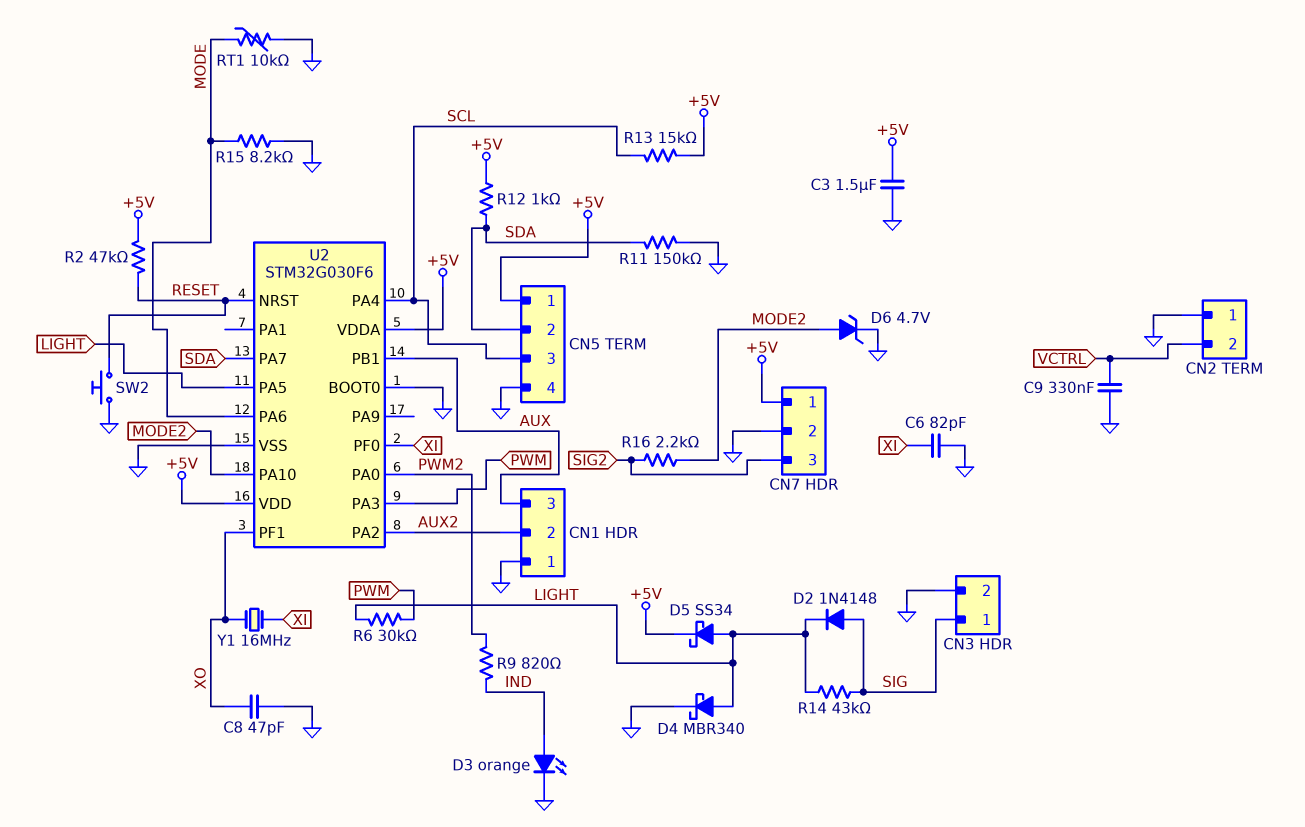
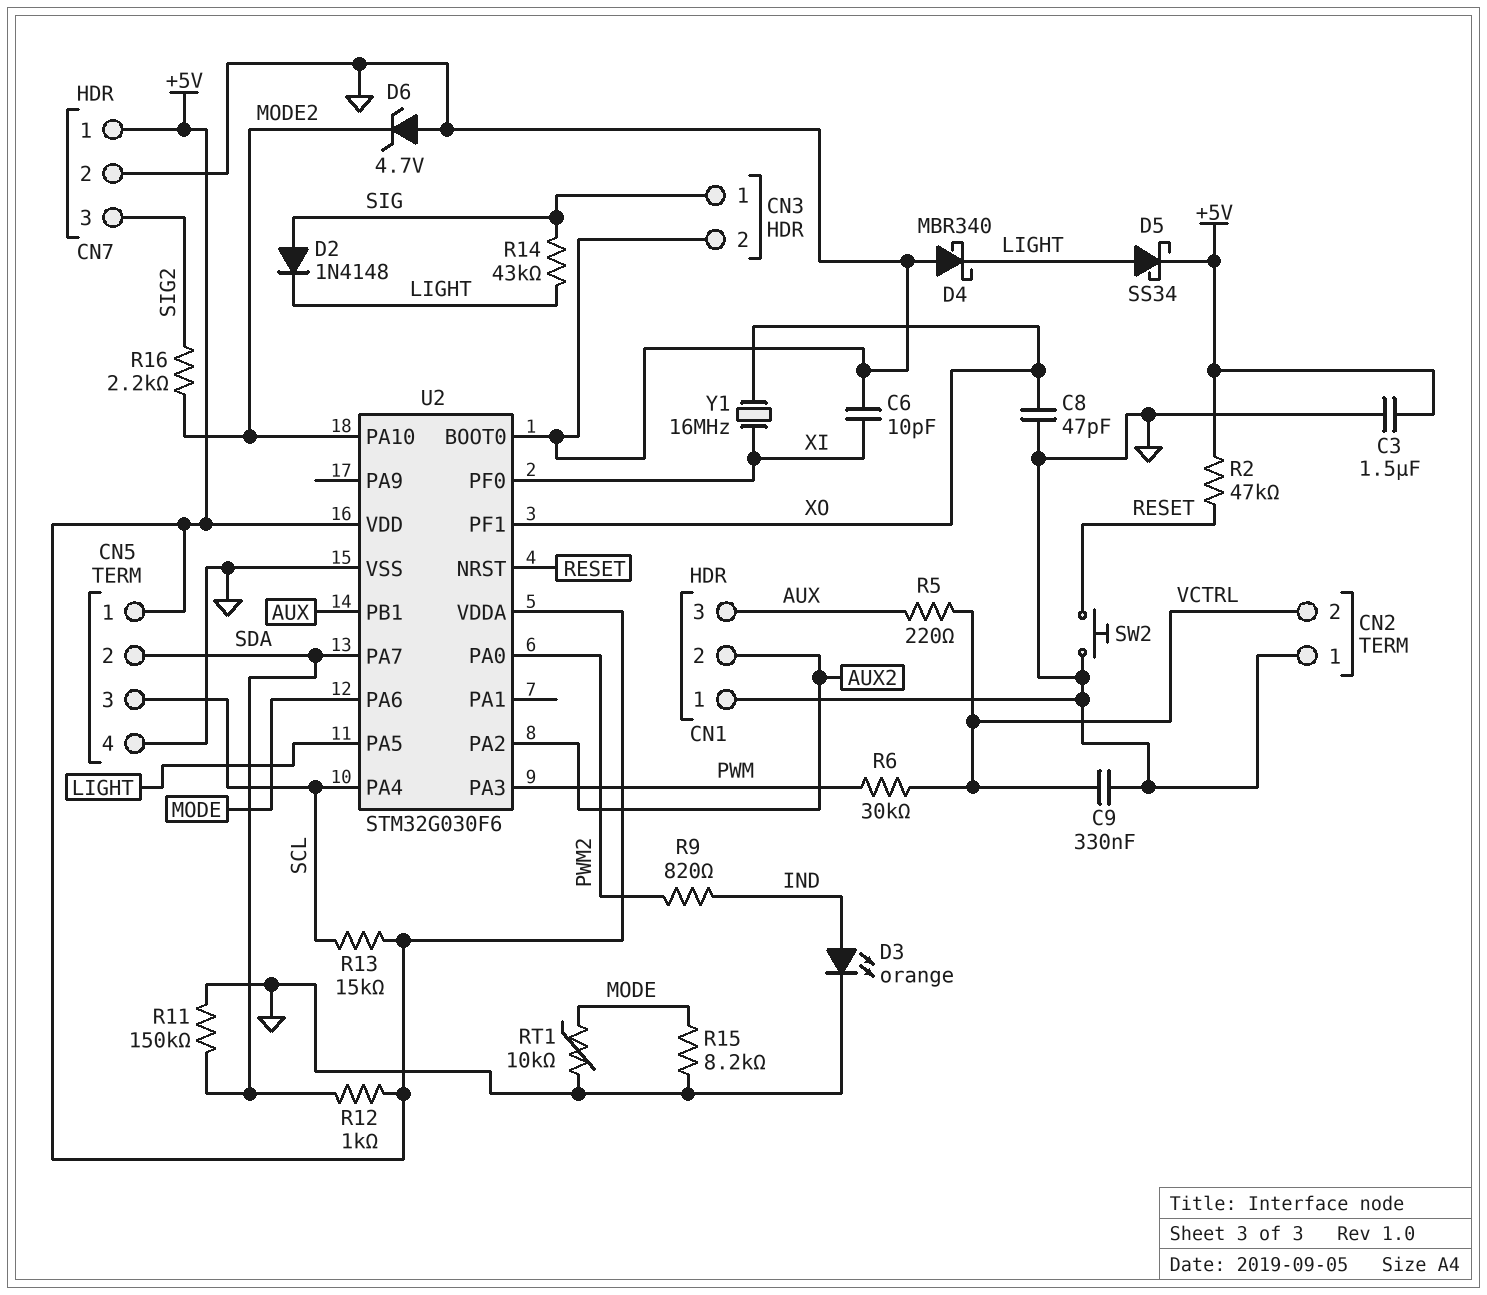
C6: 82pF (GND, XI) -> 10pF (GND, XI)
D4: schottky MBR340 (A LIGHT, K GND) -> schottky MBR340 (A GND, K LIGHT)
D6: zener 4.7V (A MODE2, K GND) -> zener 4.7V (A GND, K MODE2)
R5: none -> 220 (AUX, VCTRL)
R6: 30k (LIGHT, PWM) -> 30k (PWM, VCTRL)

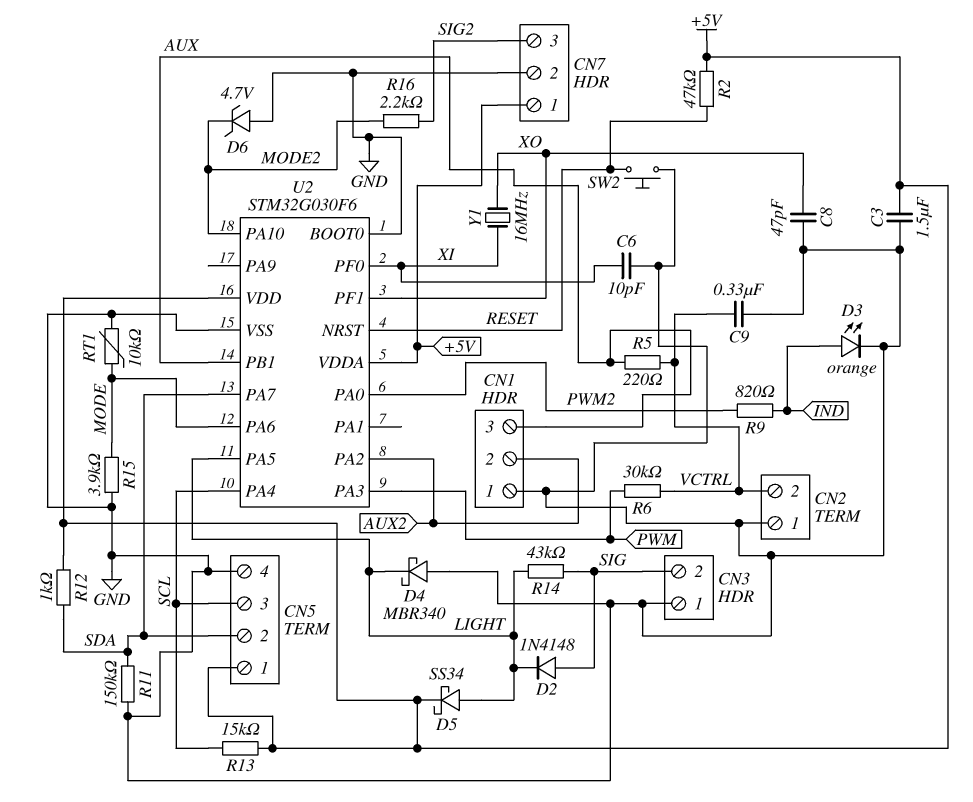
CN3 pin 1: SIG -> GND
CN3 pin 2: GND -> SIG
R15: 8.2k (GND, MODE) -> 3.9k (GND, MODE)

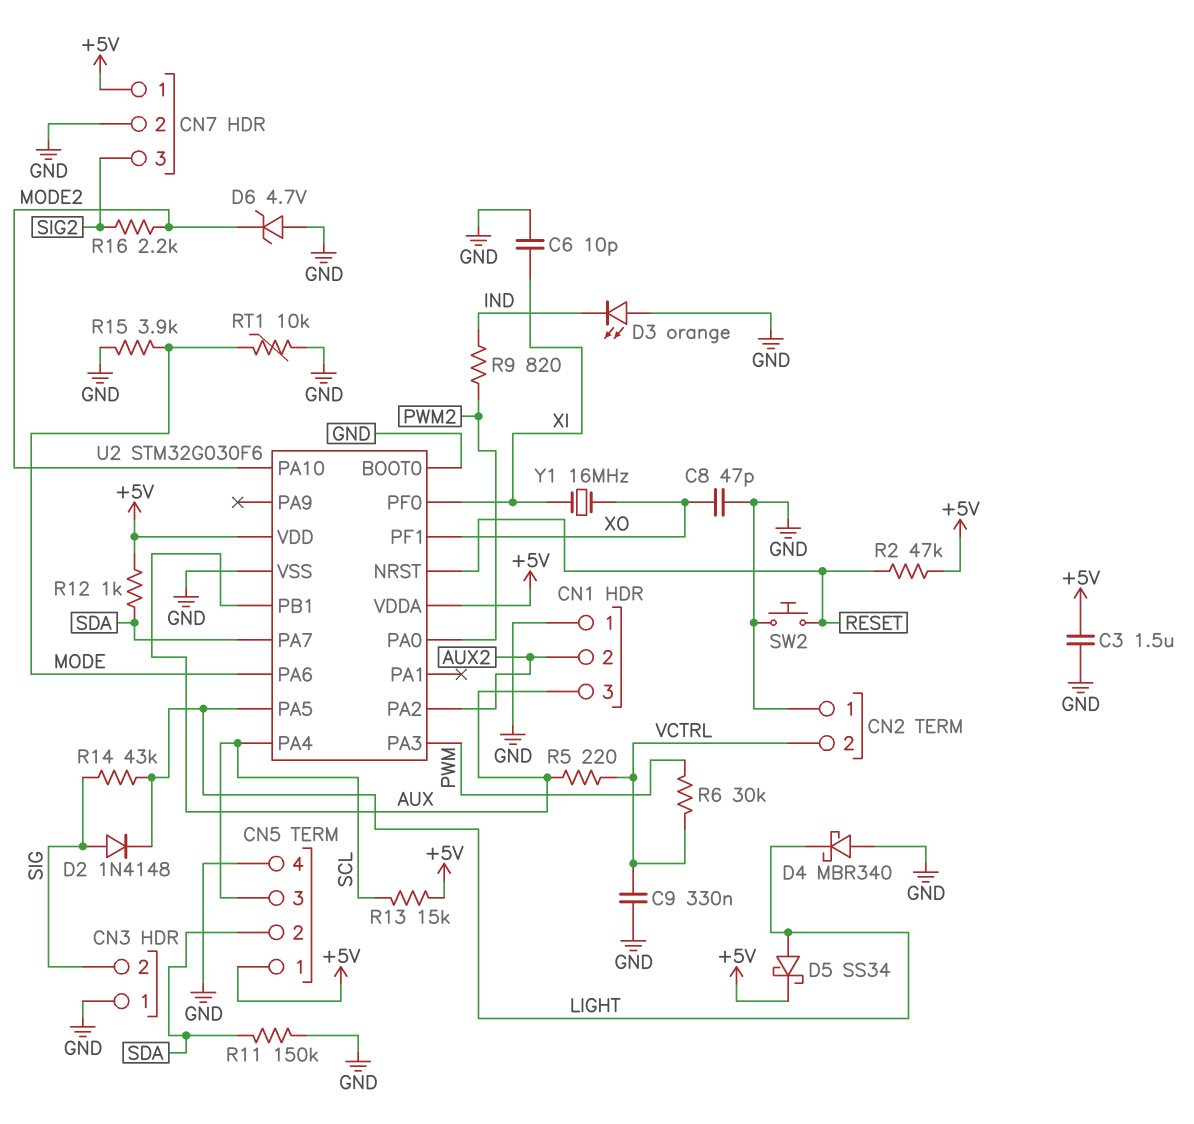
D3: LED orange (A IND, K GND) -> LED orange (A GND, K IND)

